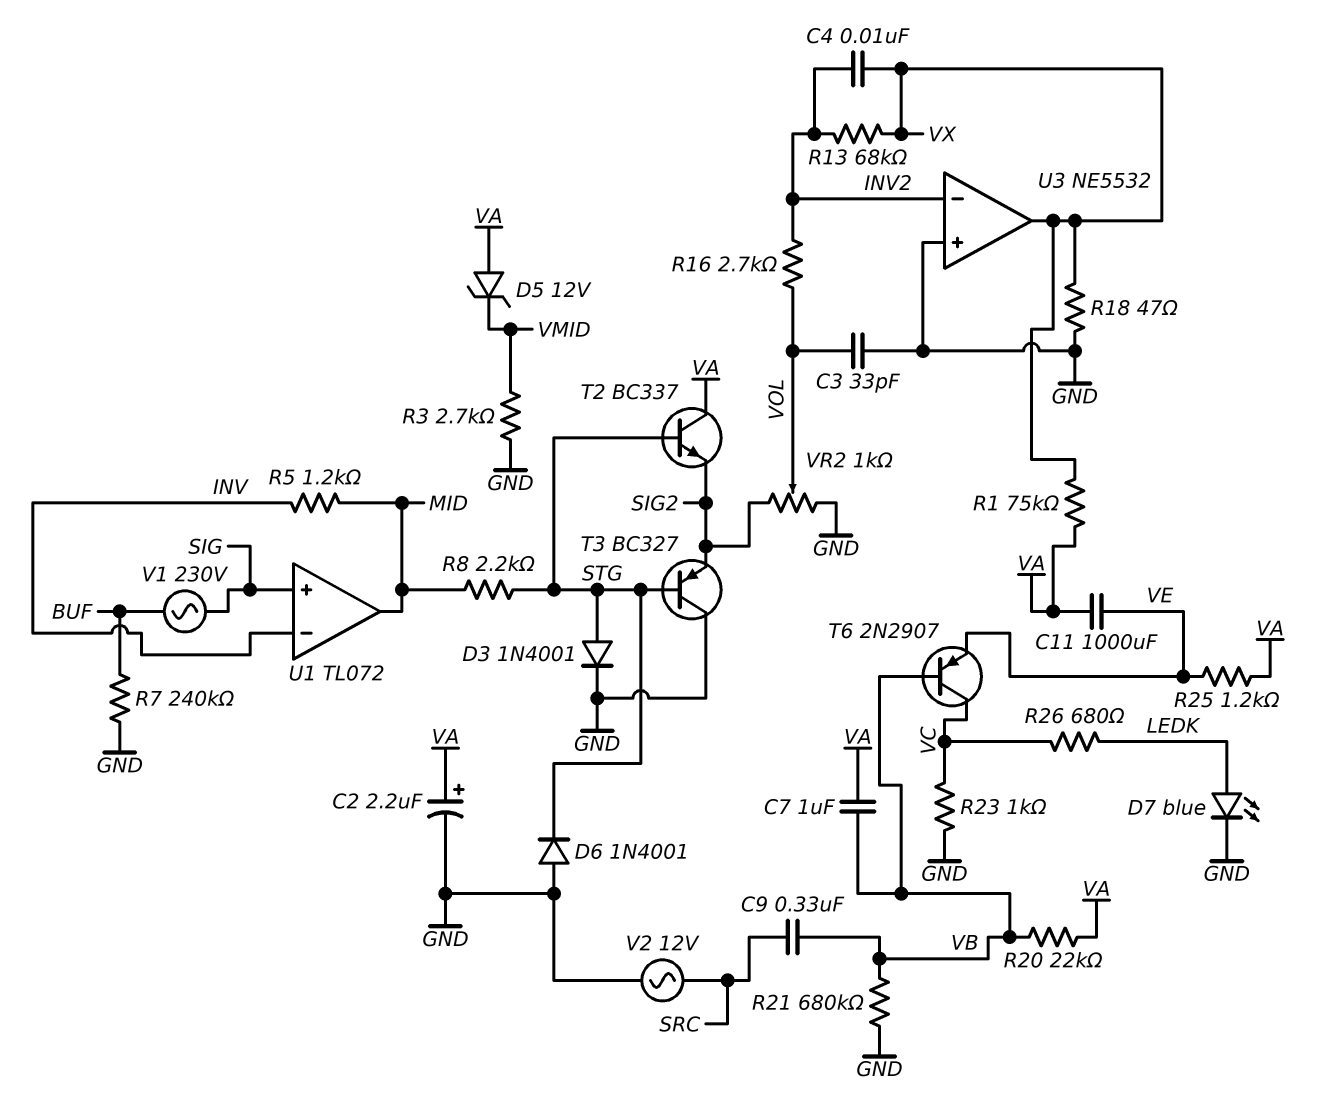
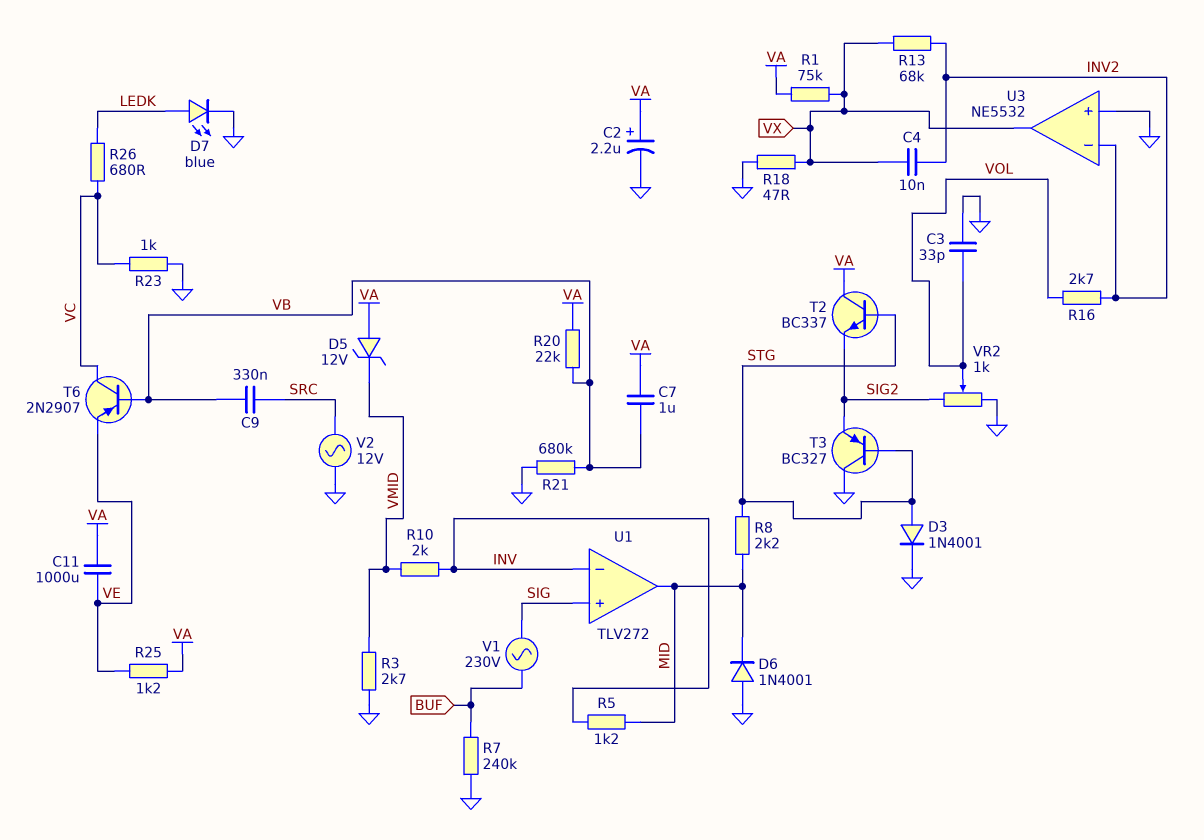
D6: diode 1N4001 (A GND, K STG) -> diode 1N4001 (A GND, K MID)
R10: none -> 2k (INV, VMID)
U1: TL072 -> TLV272

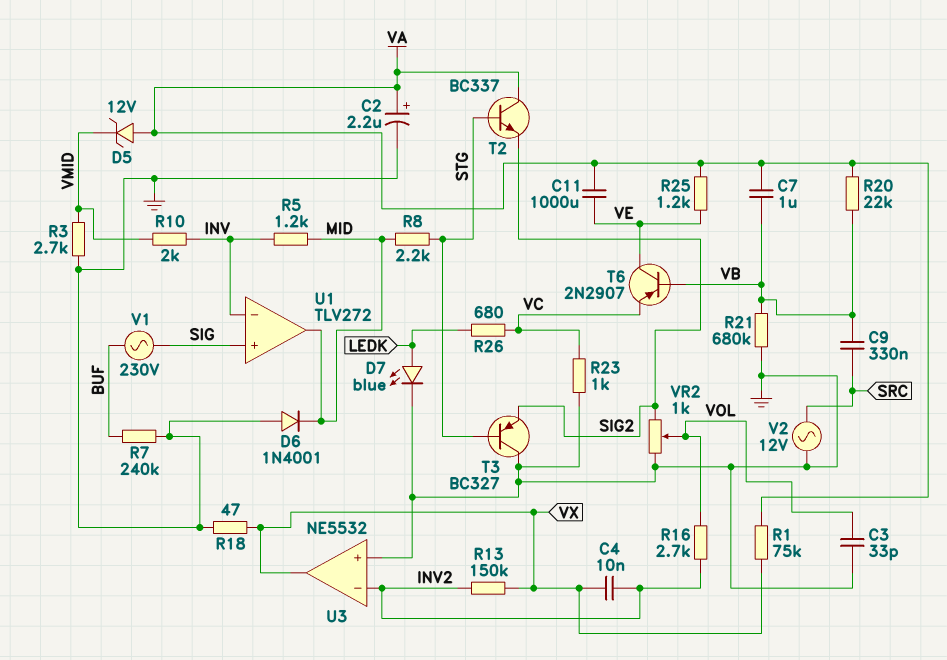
D3: diode 1N4001 (A STG, K GND) -> none
R13: 68k (INV2, VX) -> 150k (INV2, VX)
T6: PNP 2N2907 (B VB, C VC, E VE) -> PNP 2N2907 (B VB, C VE, E VC)

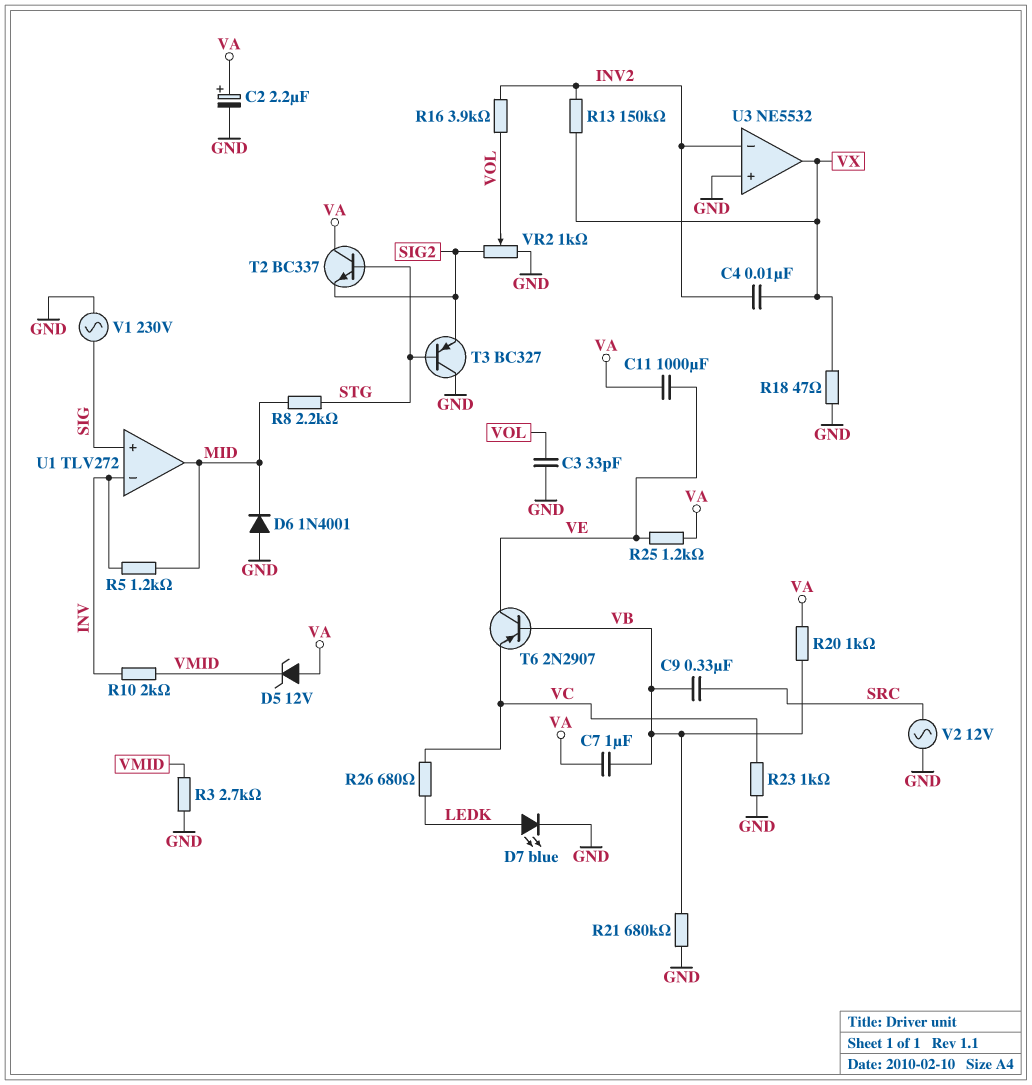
R1: 75k (VA, VX) -> none
R7: 240k (BUF, GND) -> none
R16: 2.7k (INV2, VOL) -> 3.9k (INV2, VOL)
R20: 22k (VA, VB) -> 1k (VA, VB)
V1: AC 230V (BUF, SIG) -> AC 230V (GND, SIG)

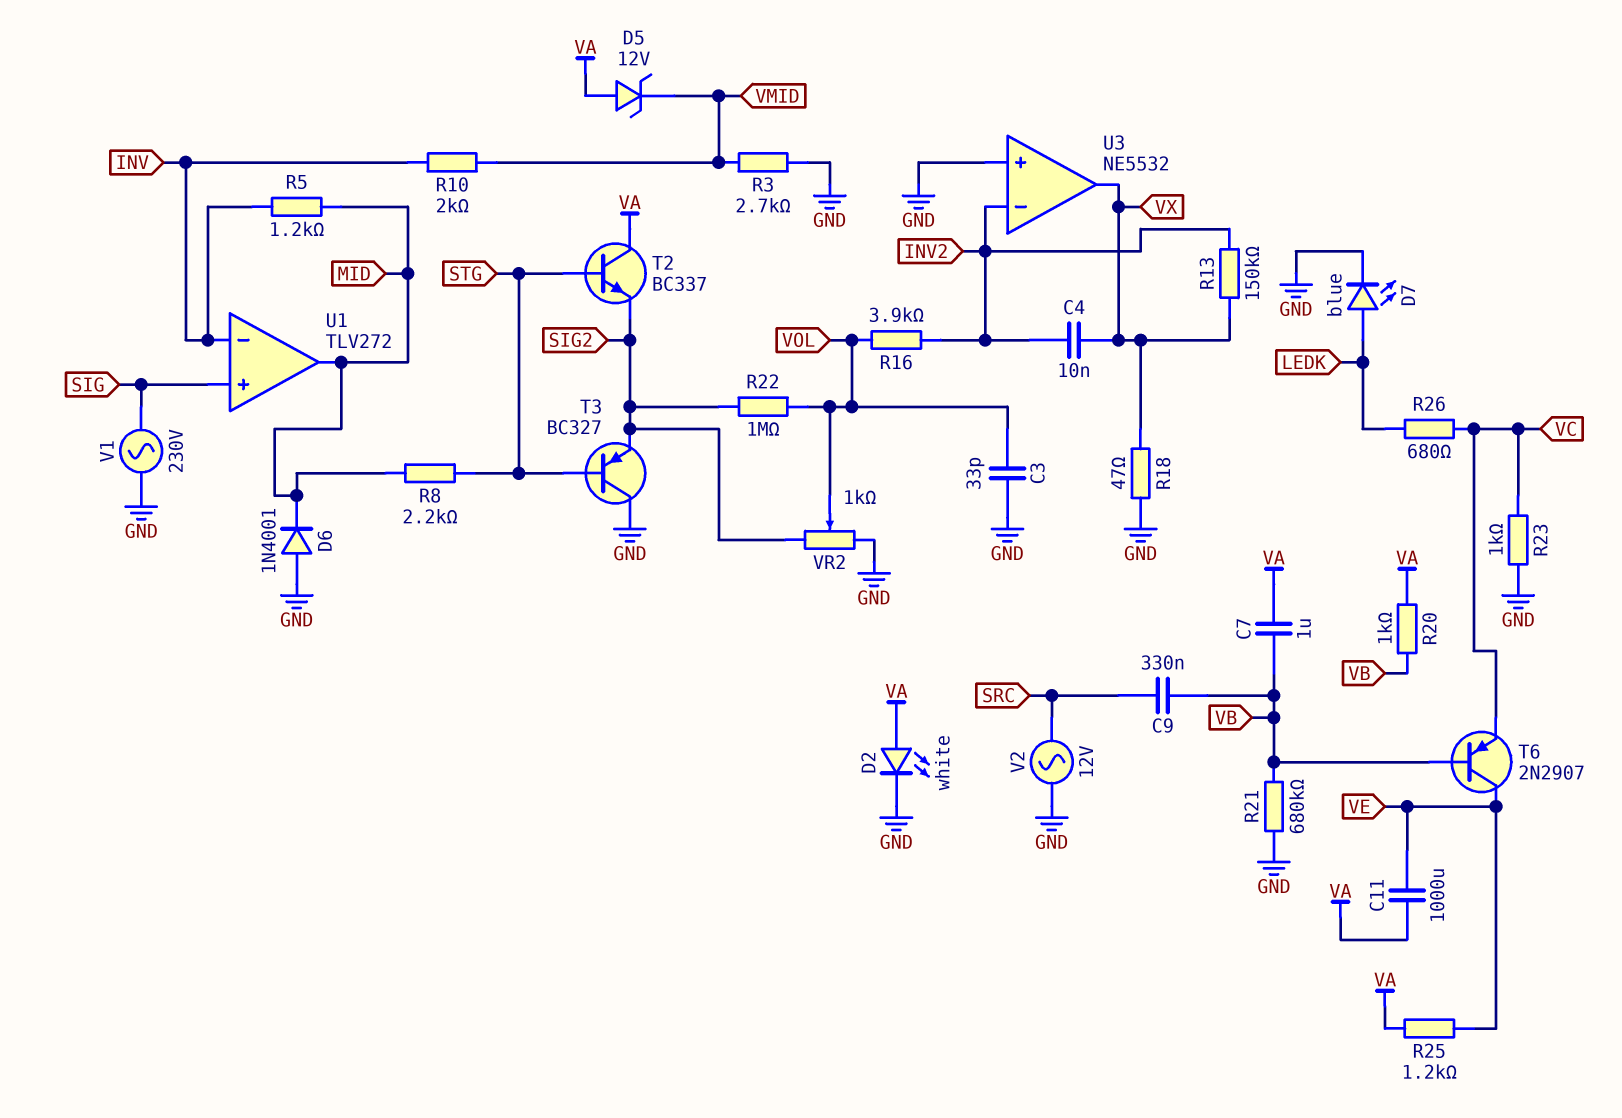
C2: 2.2uF (plus VA, minus GND) -> none
D2: none -> LED white (A VA, K GND)
R22: none -> 1M (SIG2, VOL)

